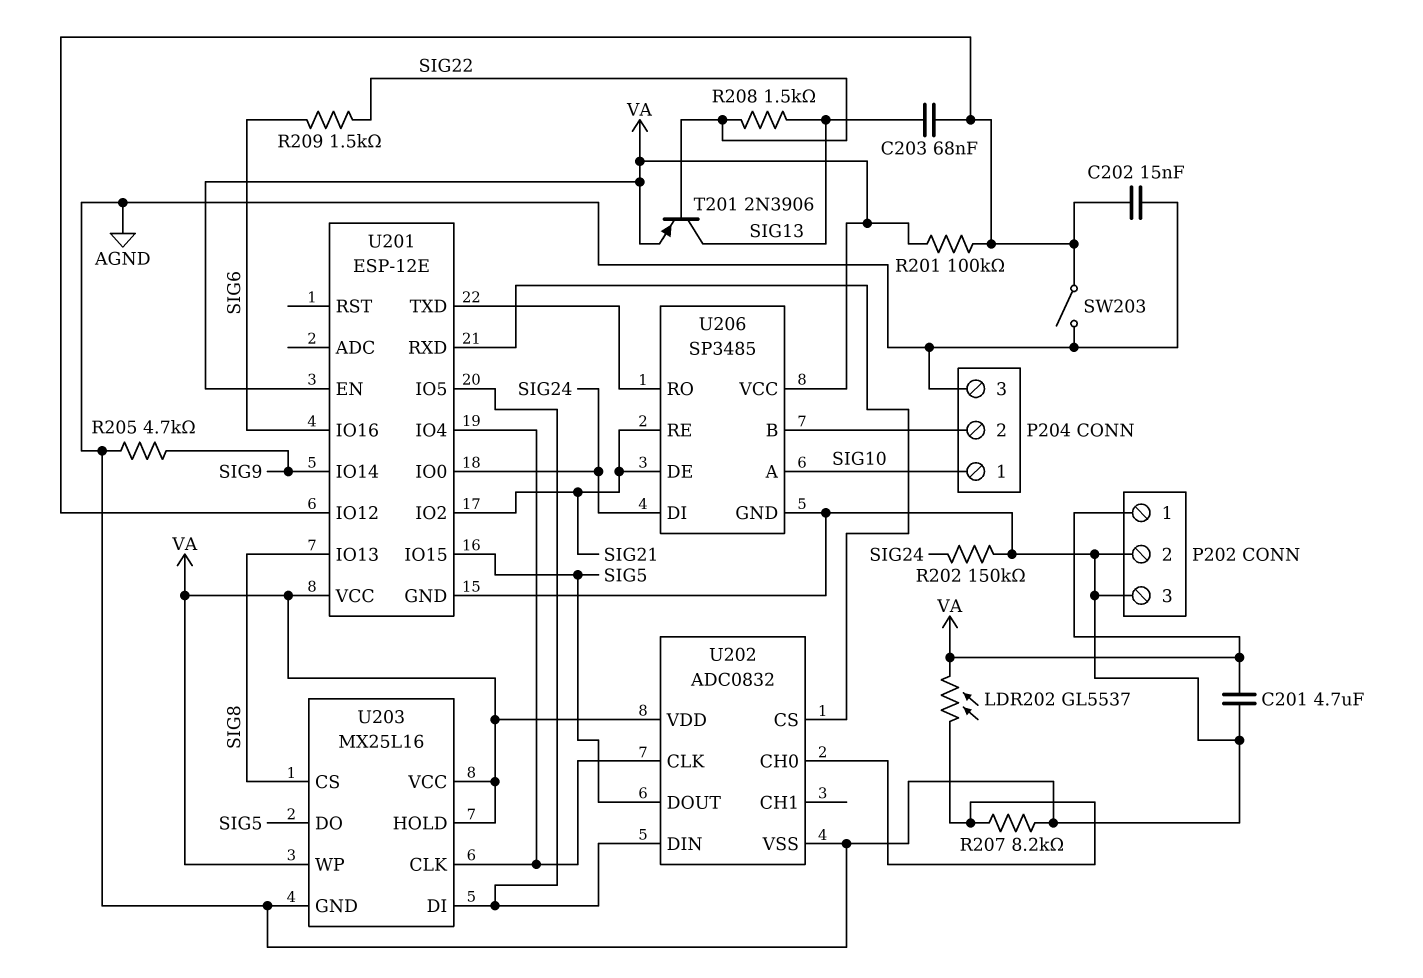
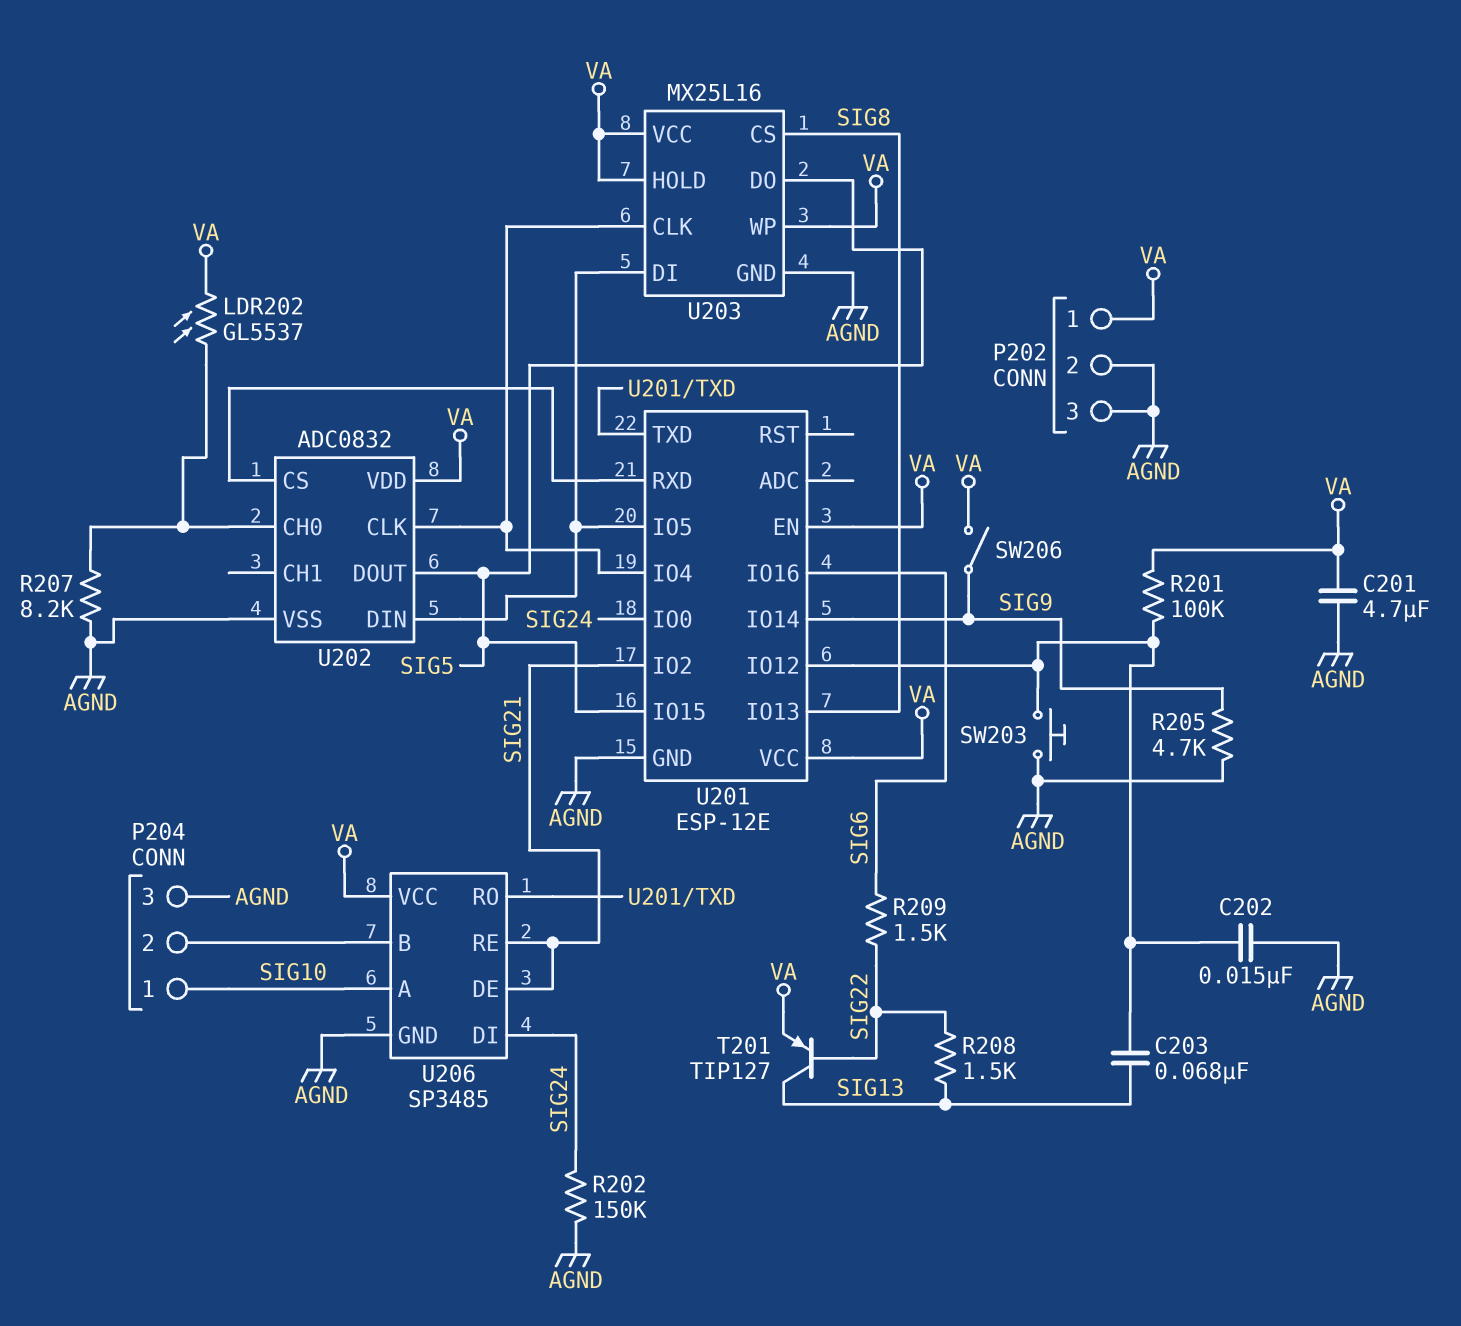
SW203: switch (AGND, U201/IO12) -> button (AGND, U201/IO12)
SW206: none -> switch (SIG9, VA)
T201: PNP 2N3906 (B SIG22, C SIG13, E VA) -> PNP TIP127 (B SIG22, C SIG13, E VA)

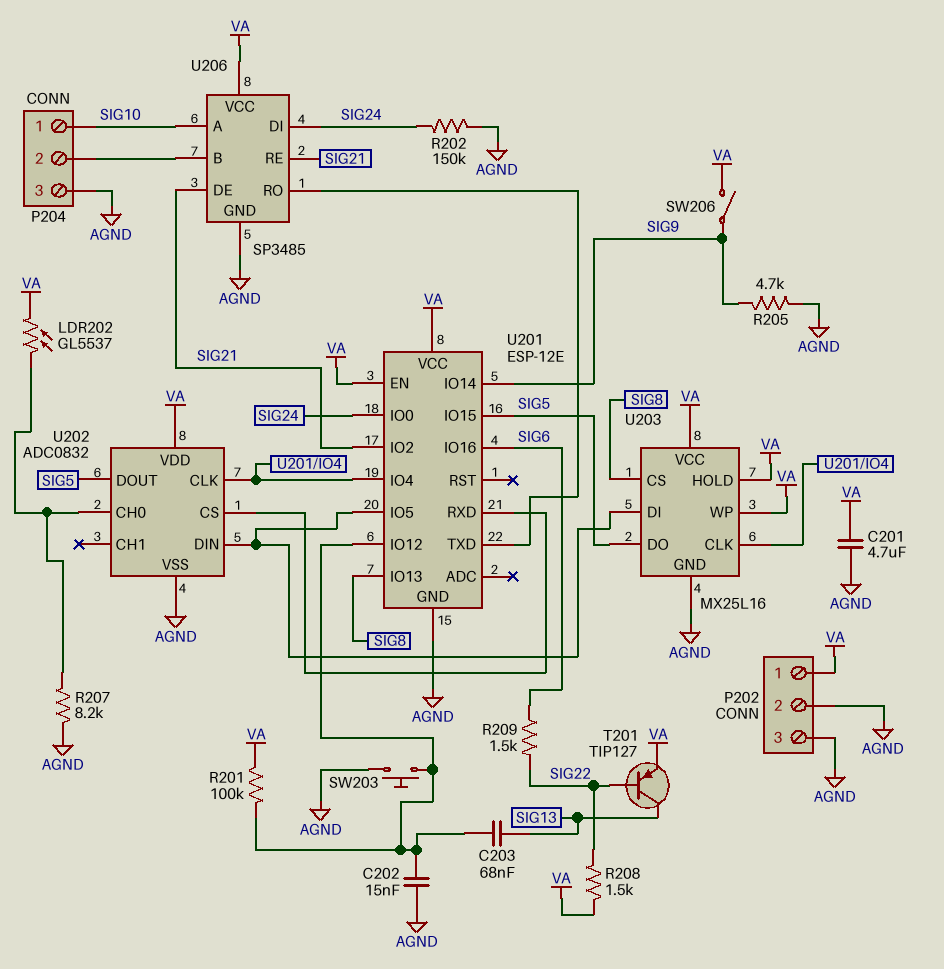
R208: 1.5k (SIG13, SIG22) -> 1.5k (SIG22, VA)

